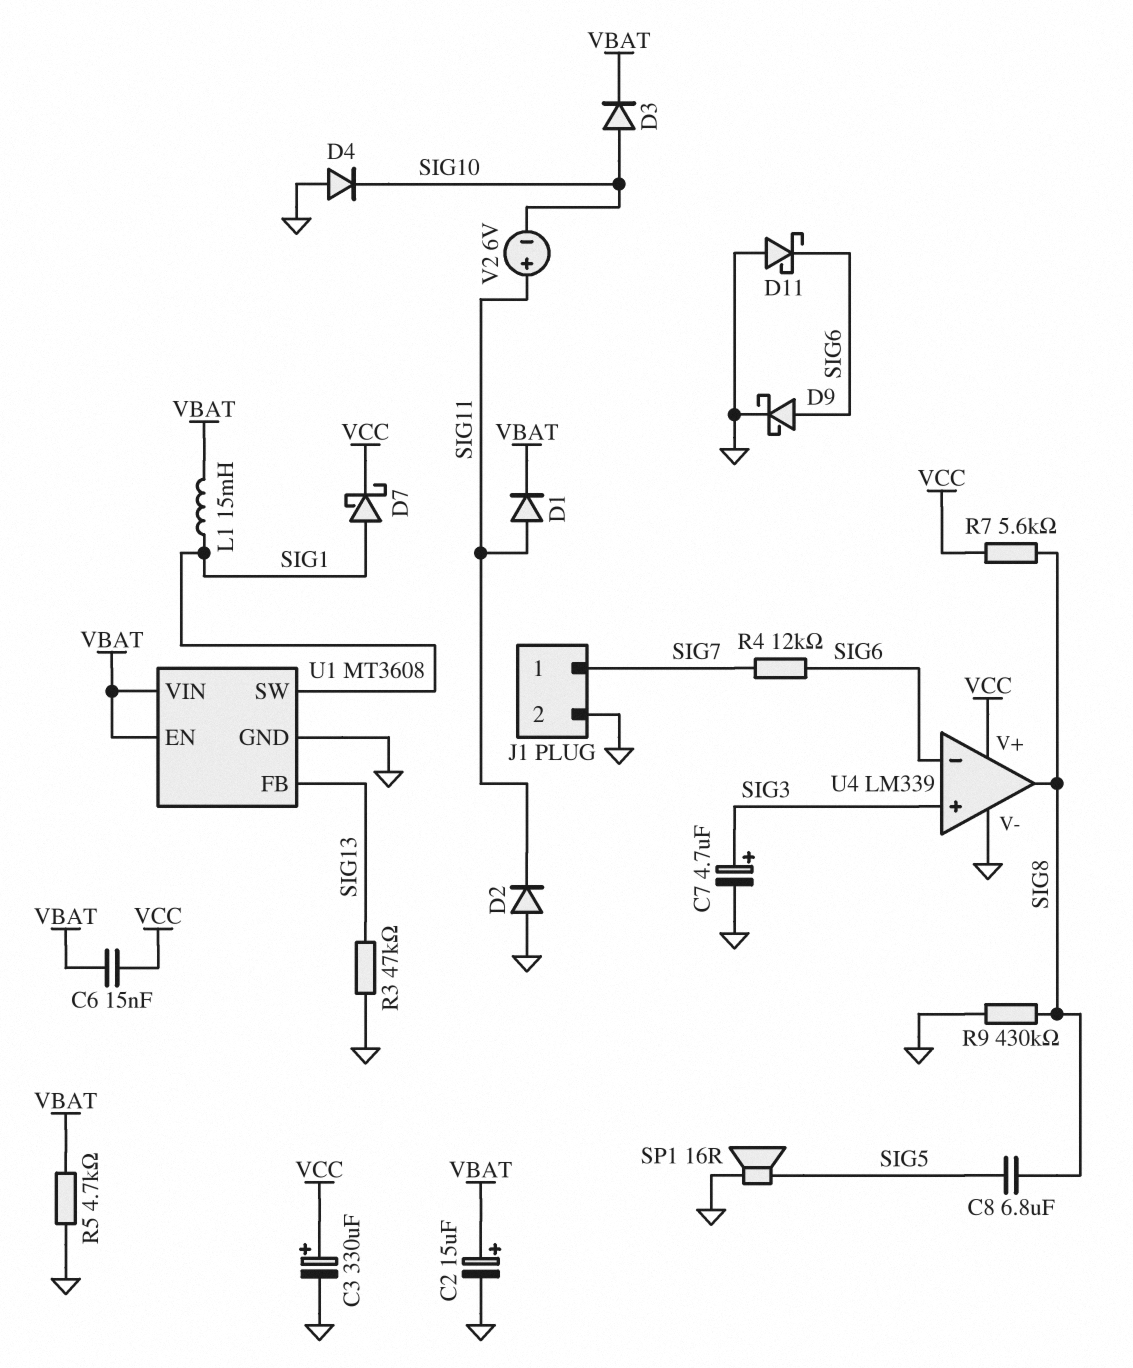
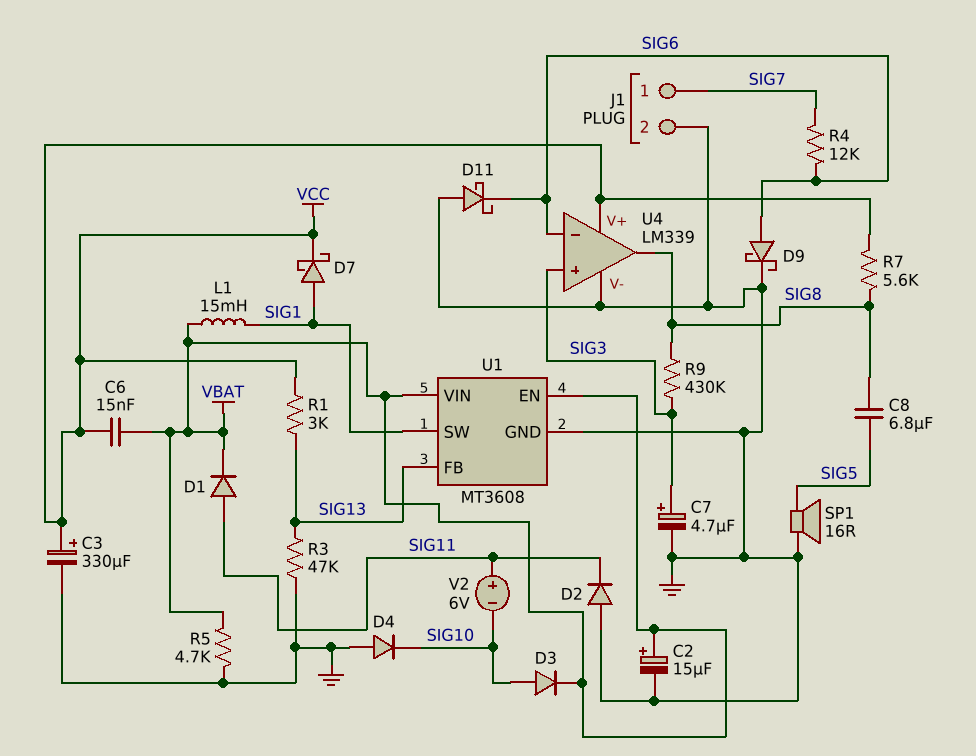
R1: none -> 3k (SIG13, VCC)
R9: 430k (GND, SIG8) -> 430k (SIG3, SIG8)

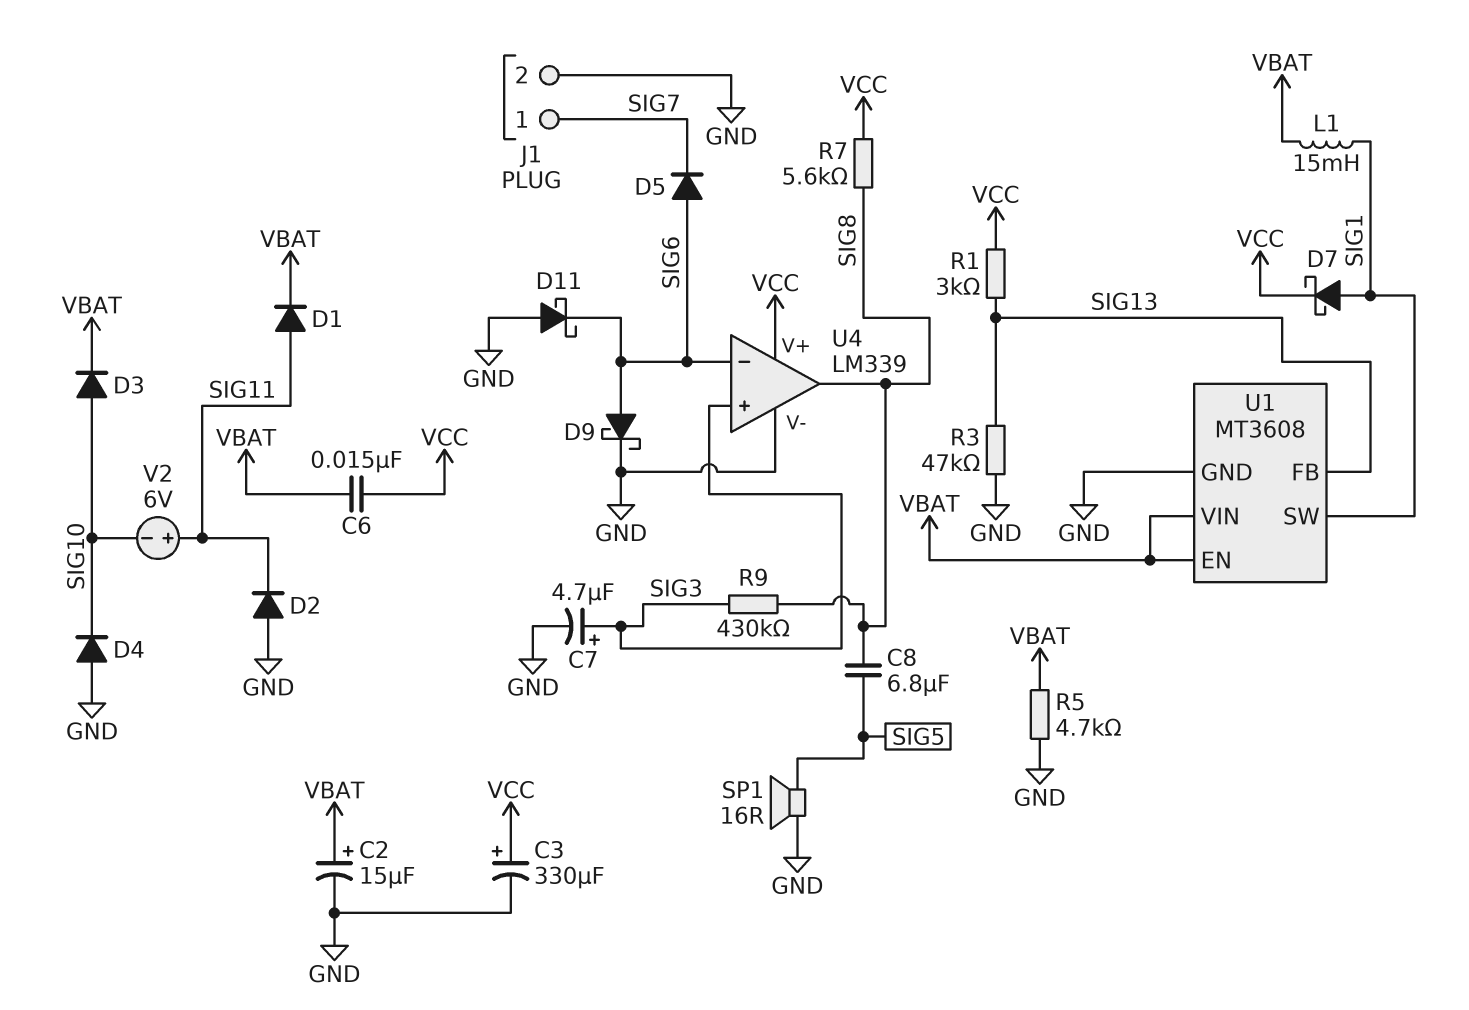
D5: none -> diode (A SIG6, K SIG7)
R4: 12k (SIG6, SIG7) -> none

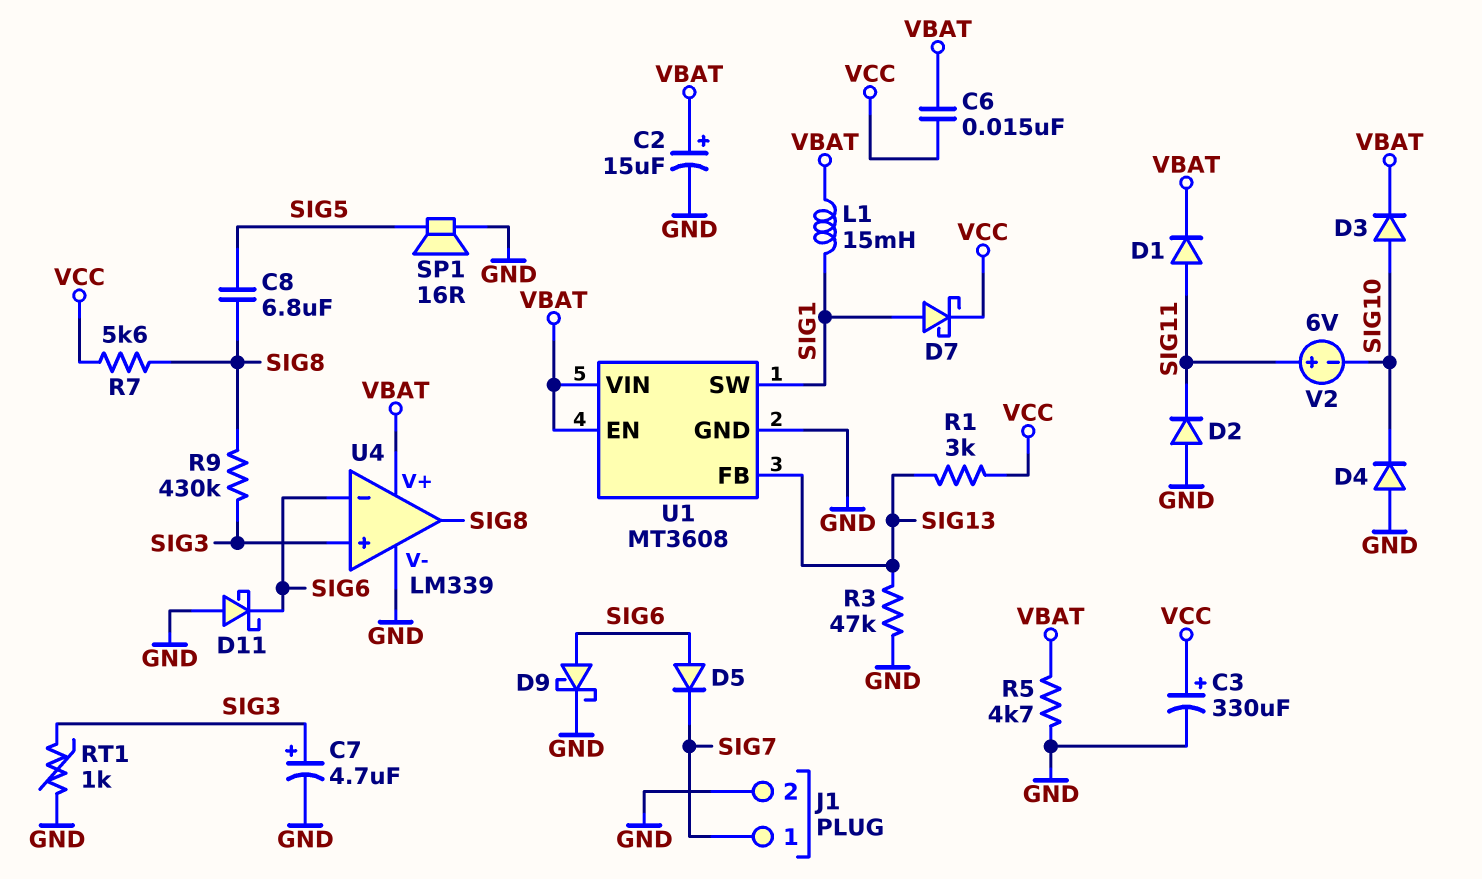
RT1: none -> 1k (GND, SIG3)
U4 pin V+: VCC -> VBAT

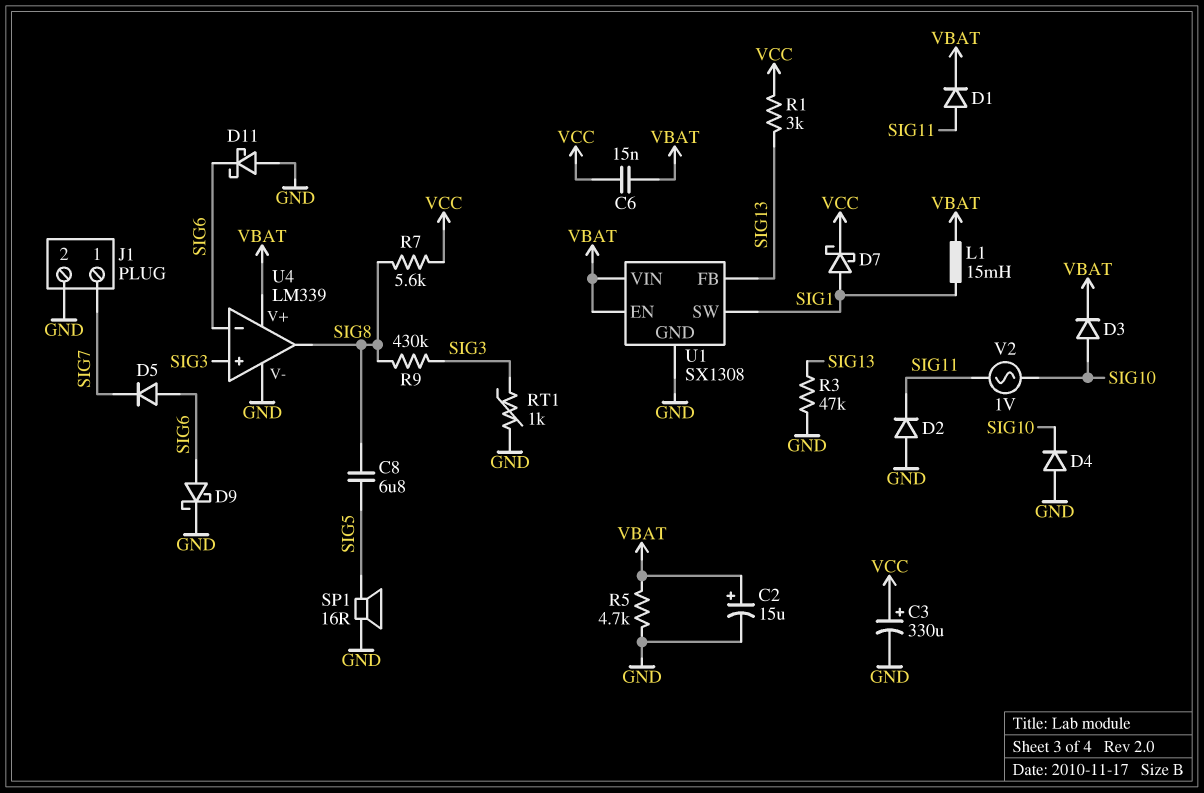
C7: 4.7uF (plus SIG3, minus GND) -> none
U1: MT3608 -> SX1308
V2: 6V (plus SIG11, minus SIG10) -> AC 1V (SIG10, SIG11)

